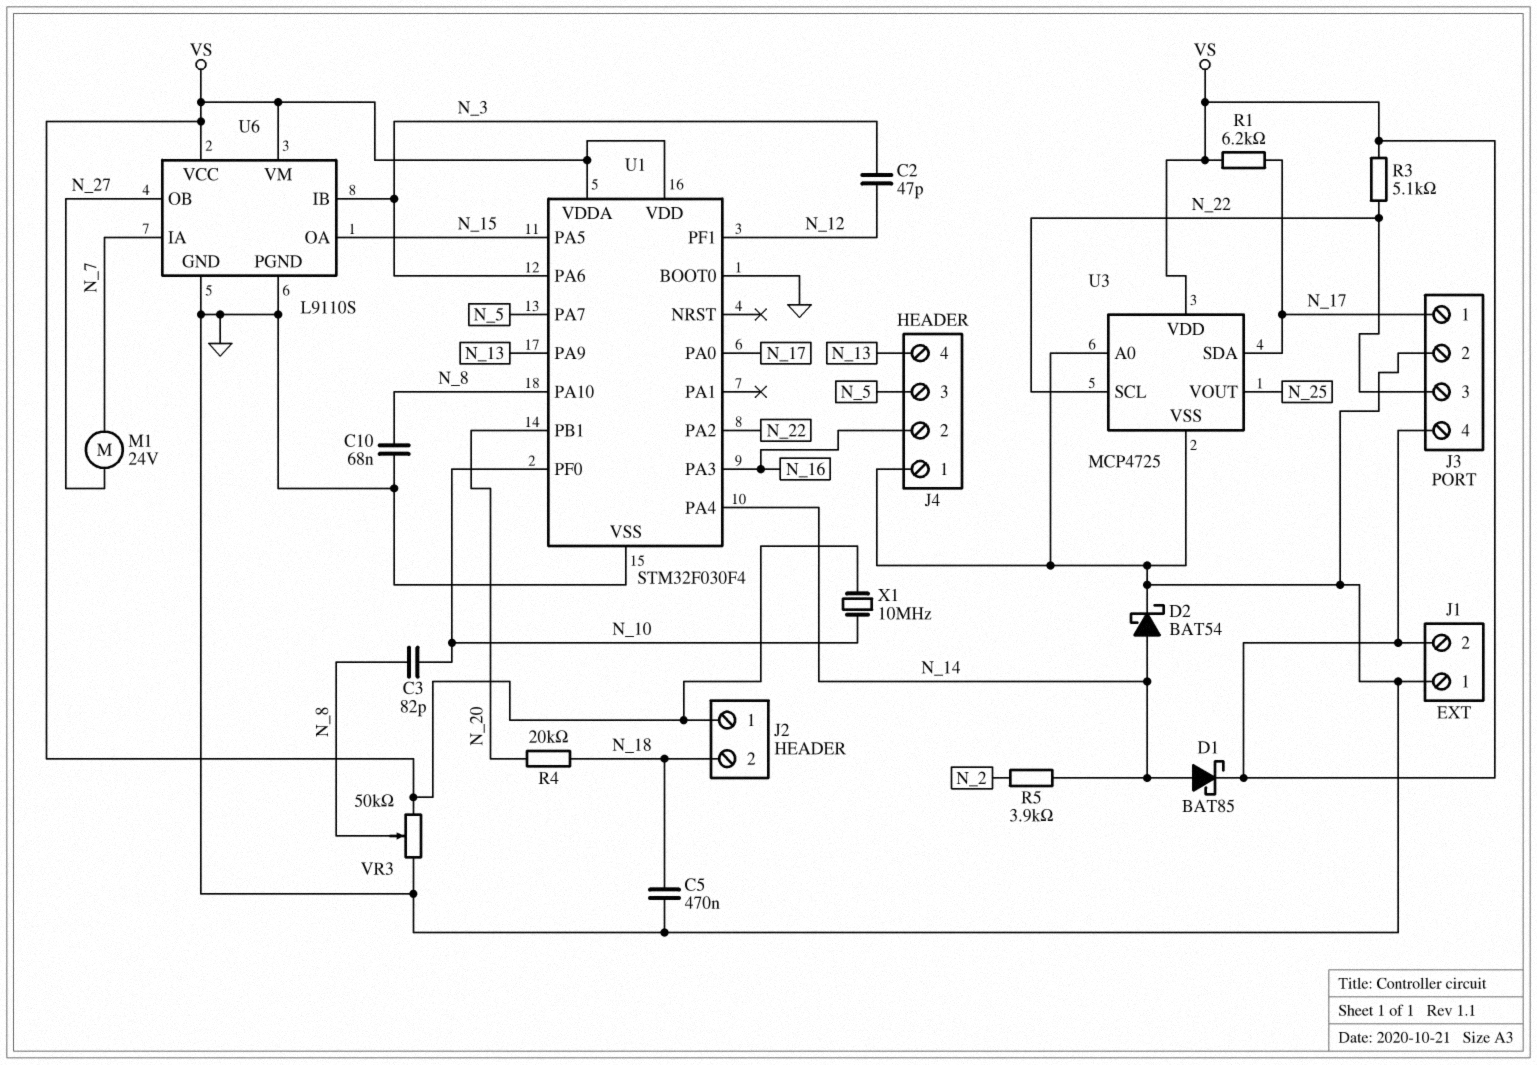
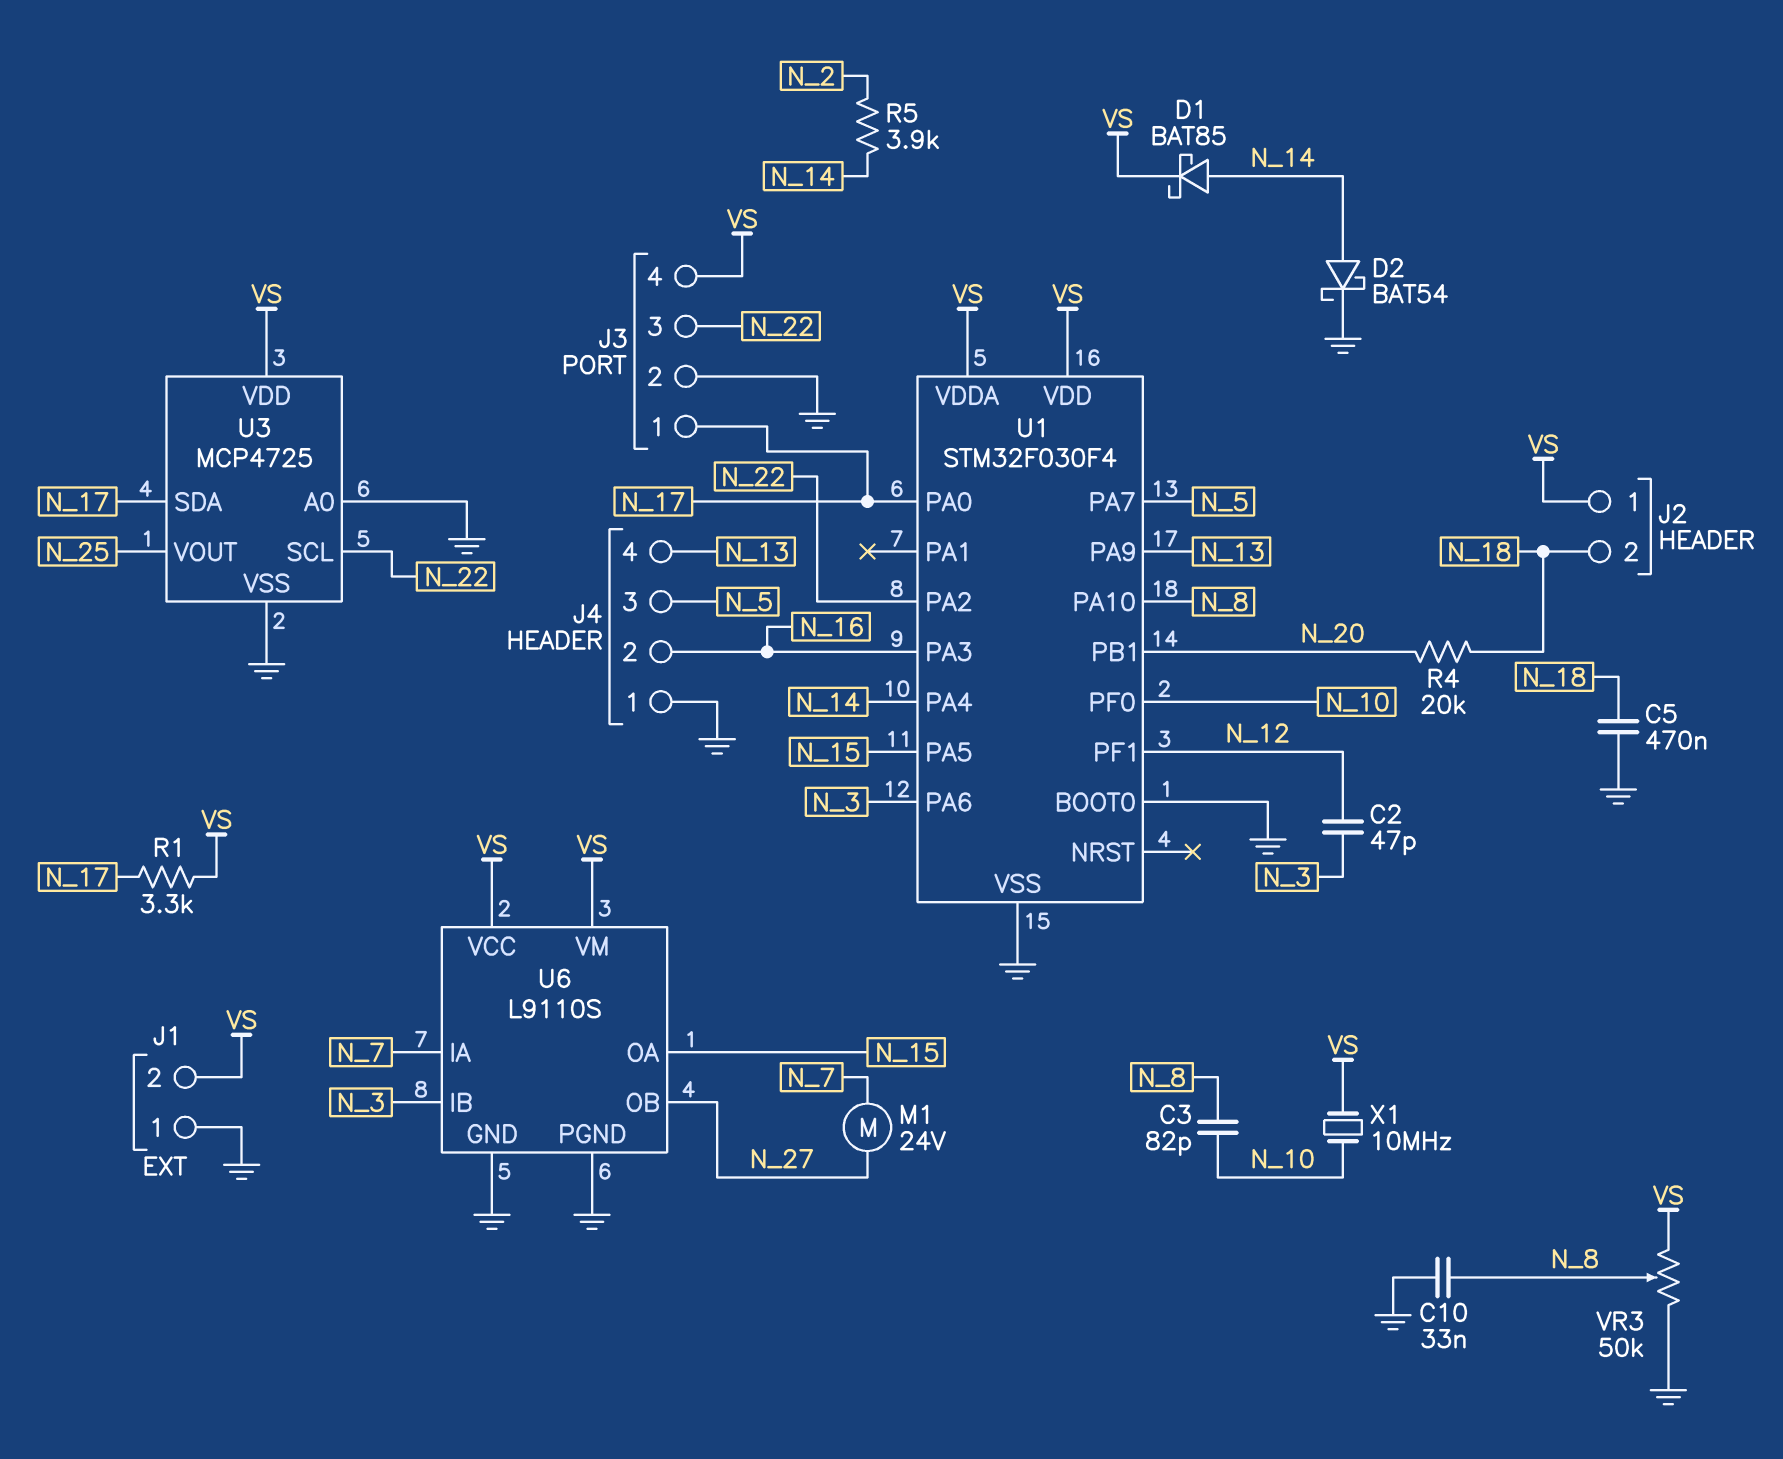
C10: 68nF (GND, N_8) -> 33nF (GND, N_8)
R1: 6.2k (N_17, VS) -> 3.3k (N_17, VS)
R3: 5.1k (N_22, VS) -> none

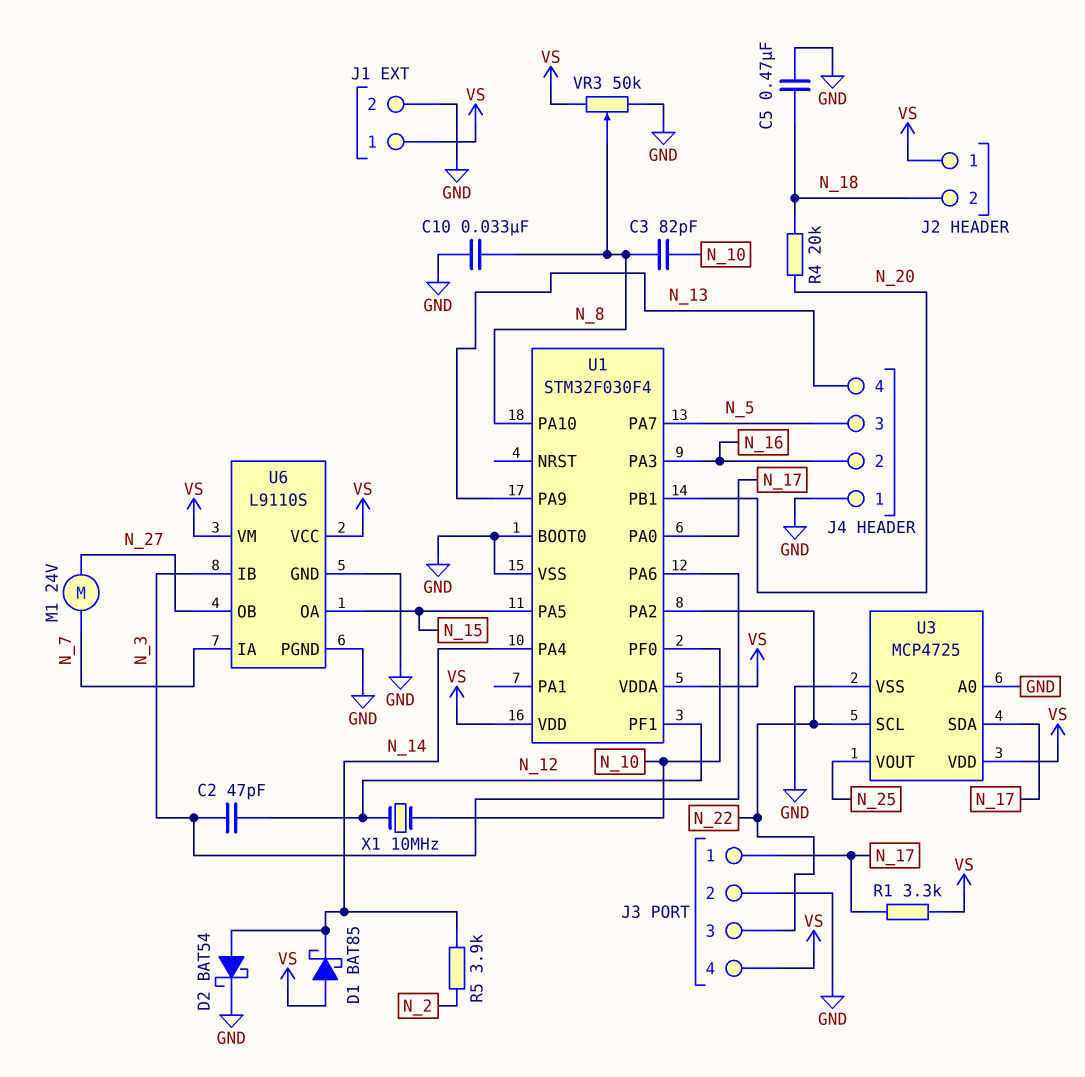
D1: schottky BAT85 (A N_14, K VS) -> schottky BAT85 (A VS, K N_14)
J1 pin 1: GND -> VS
J1 pin 2: VS -> GND
X1: 10MHz (N_10, VS) -> 10MHz (N_10, N_12)

